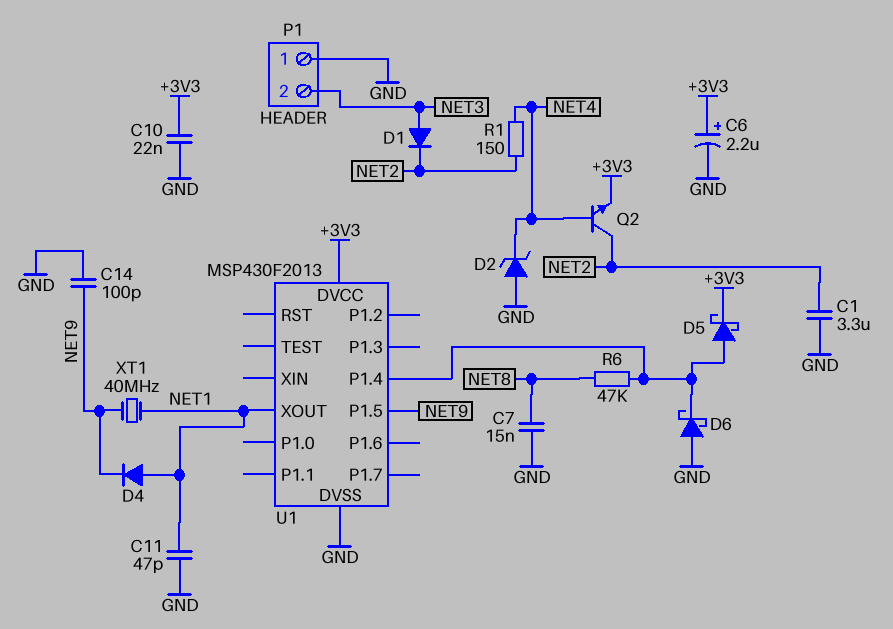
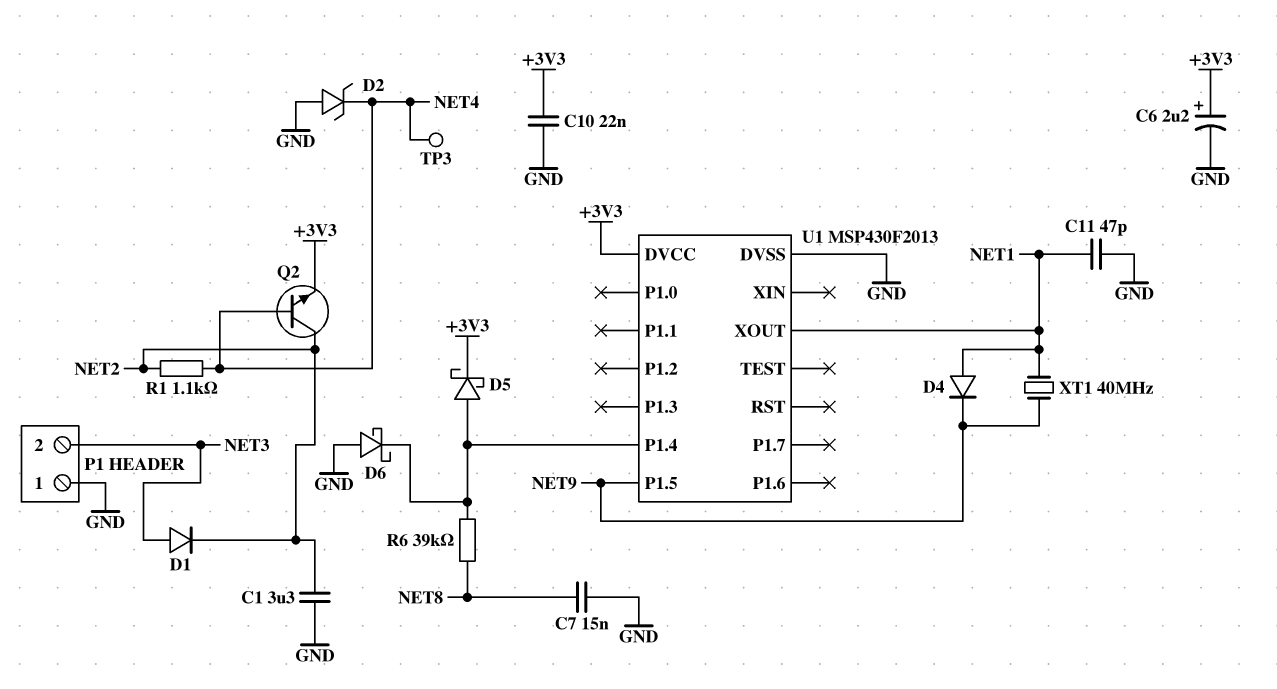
C14: 100pF (GND, NET9) -> none
R1: 150 (NET2, NET4) -> 1.1k (NET2, NET4)
R6: 47k (NET8, U1/P1.4) -> 39k (NET8, U1/P1.4)
TP3: none -> test point (NET4)

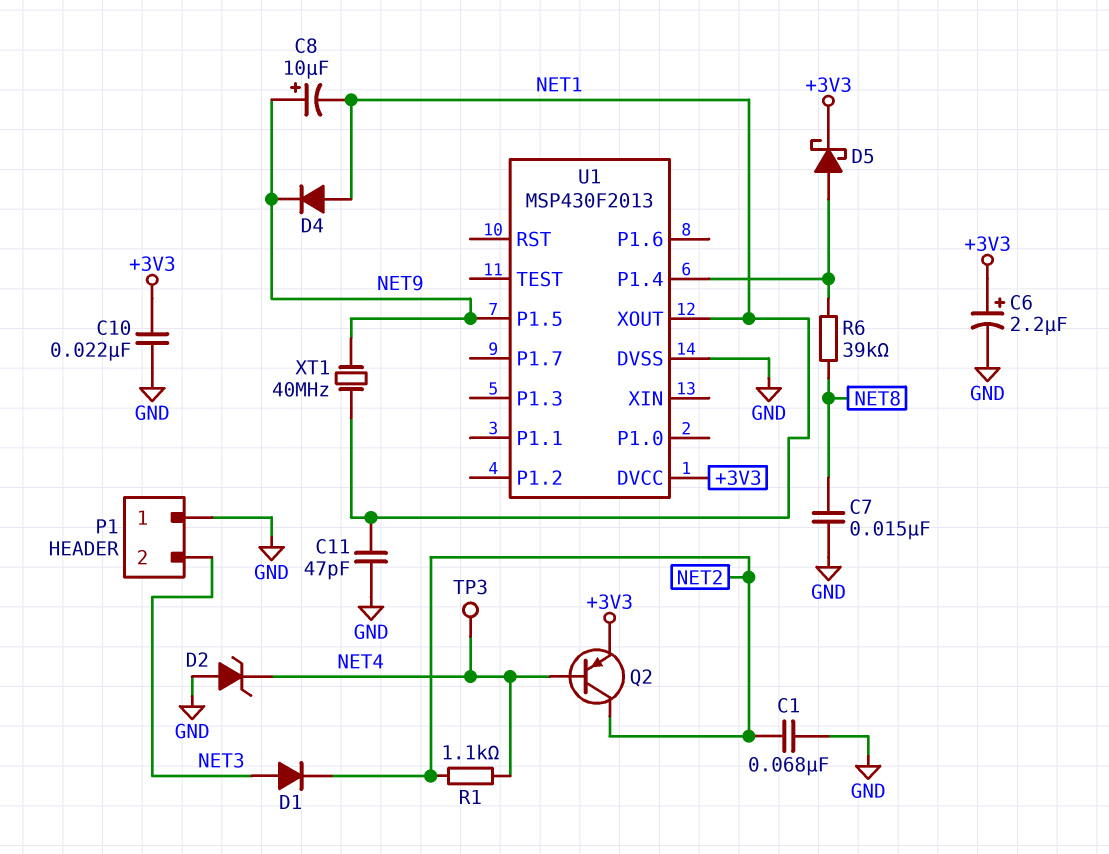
C1: 3.3uF (GND, NET2) -> 68nF (GND, NET2)
C8: none -> 10uF (plus NET9, minus NET1)
D6: schottky (A GND, K U1/P1.4) -> none
Q2: NPN (B NET4, C NET2, E +3V3) -> PNP (B NET4, C NET2, E +3V3)

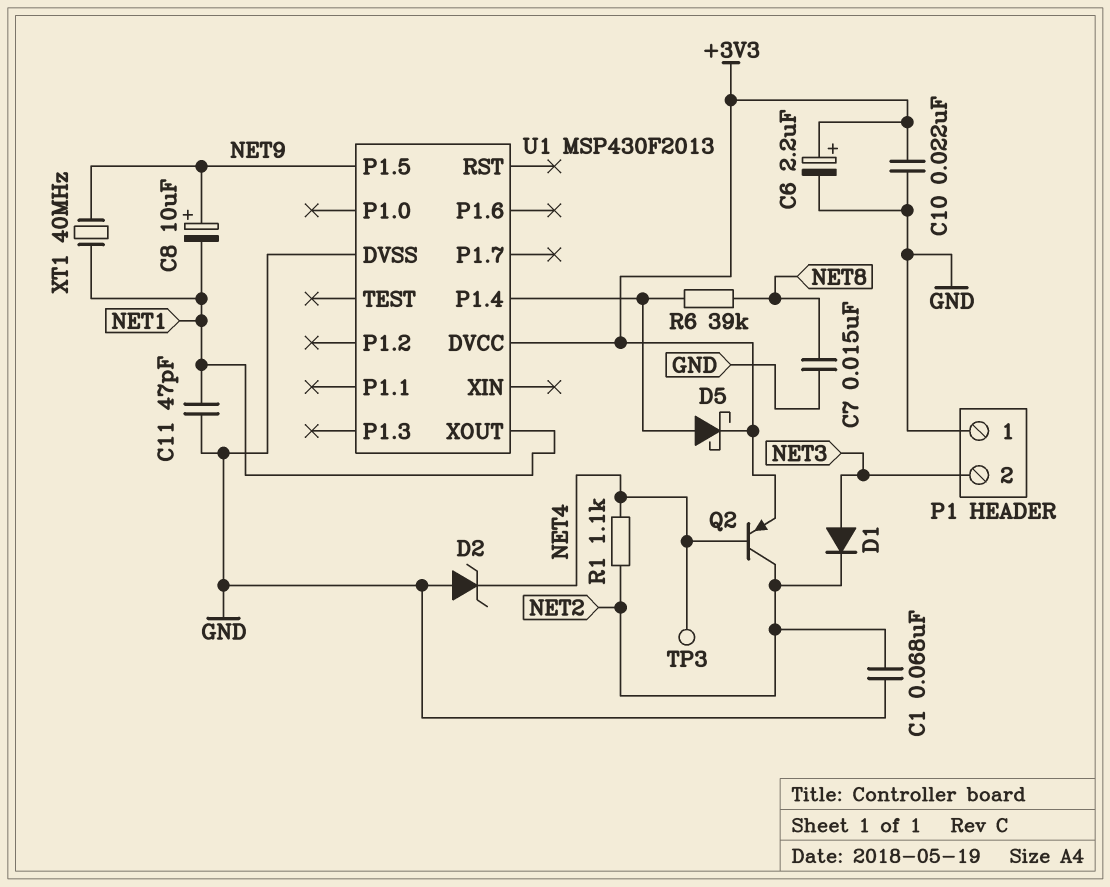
D4: diode (A NET1, K NET9) -> none

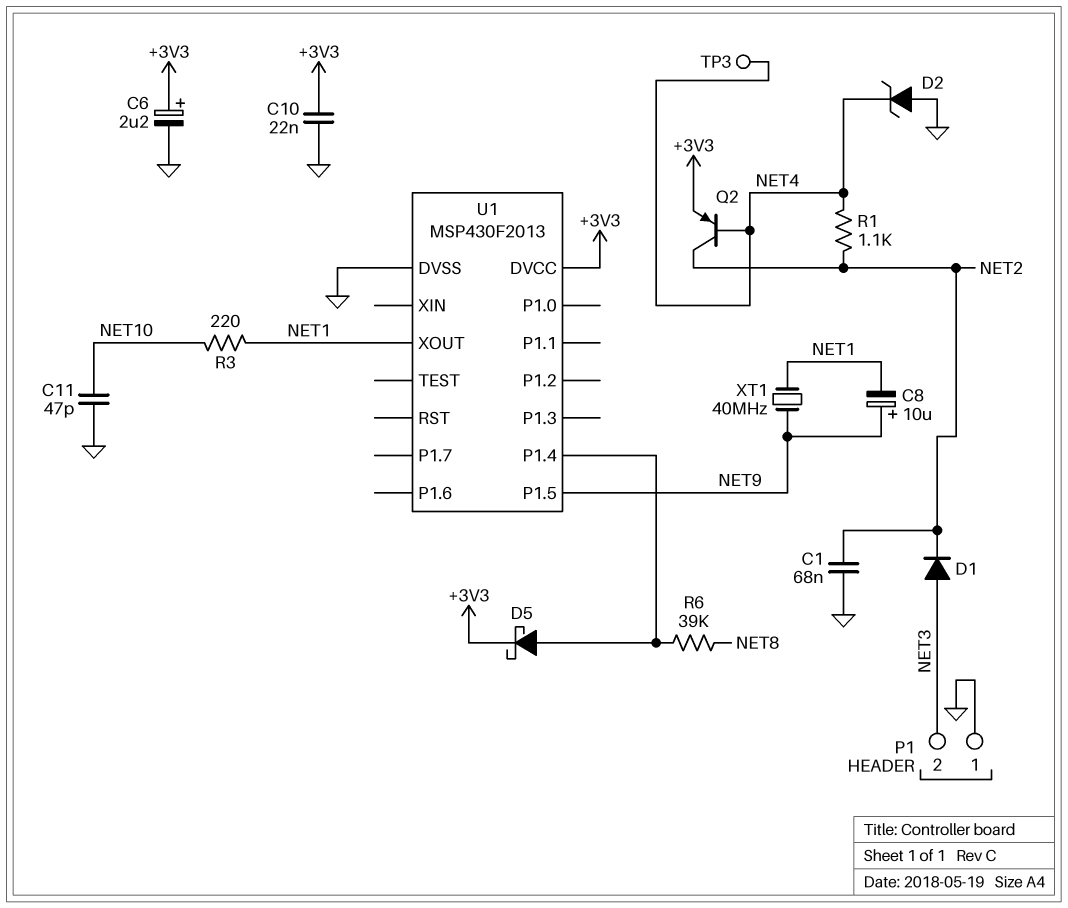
C7: 15nF (GND, NET8) -> none
C11: 47pF (GND, NET1) -> 47pF (GND, NET10)
R3: none -> 220 (NET1, NET10)

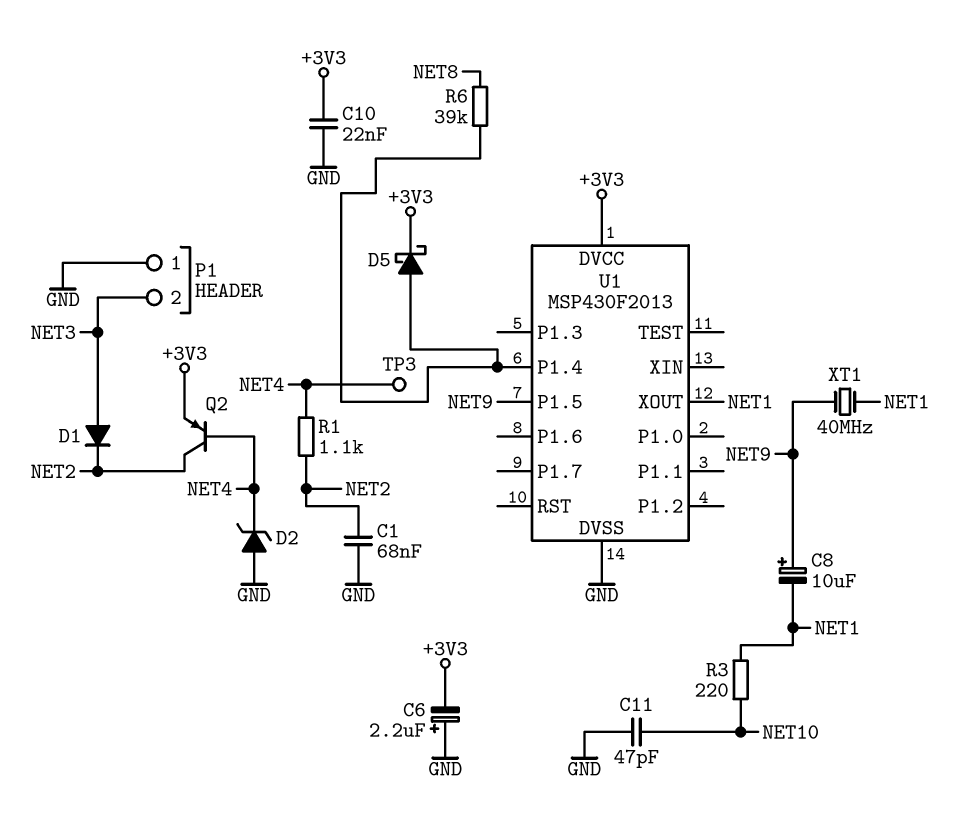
C6: 2.2uF (plus +3V3, minus GND) -> 2.2uF (plus GND, minus +3V3)

